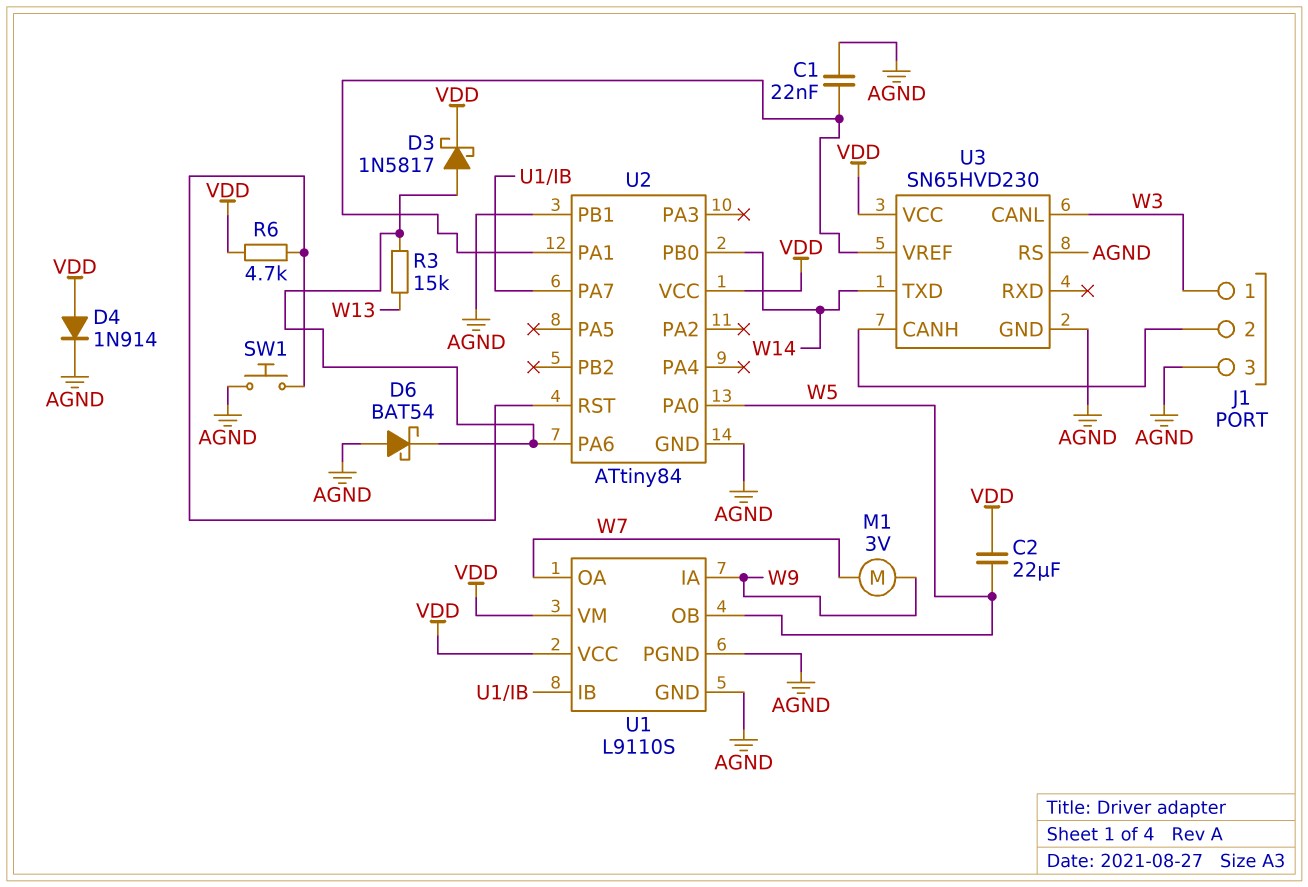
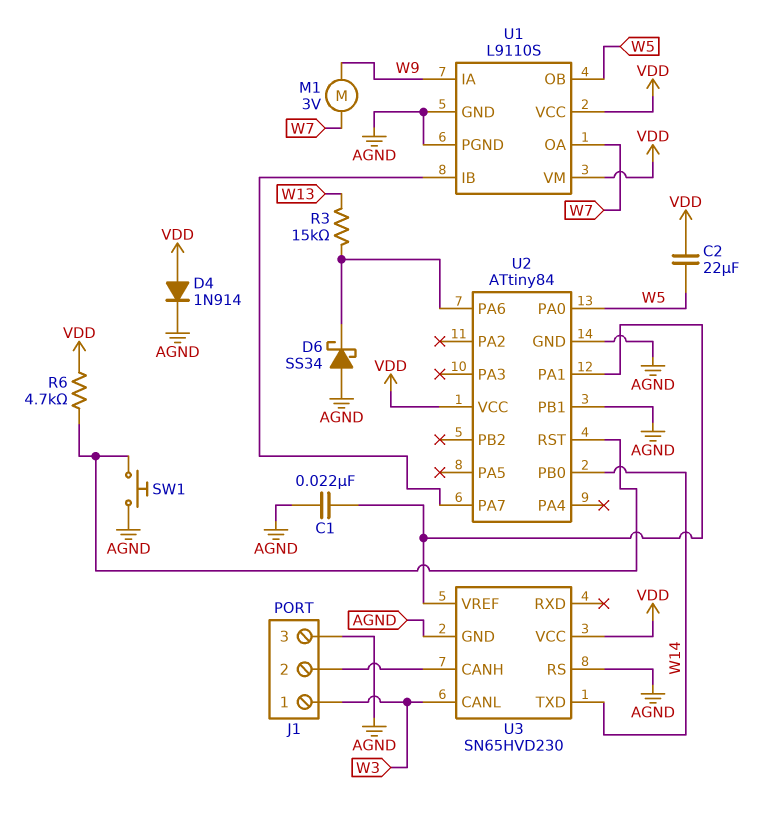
D3: schottky 1N5817 (A U2/PA6, K VDD) -> none
D6: schottky BAT54 (A AGND, K U2/PA6) -> schottky SS34 (A AGND, K U2/PA6)

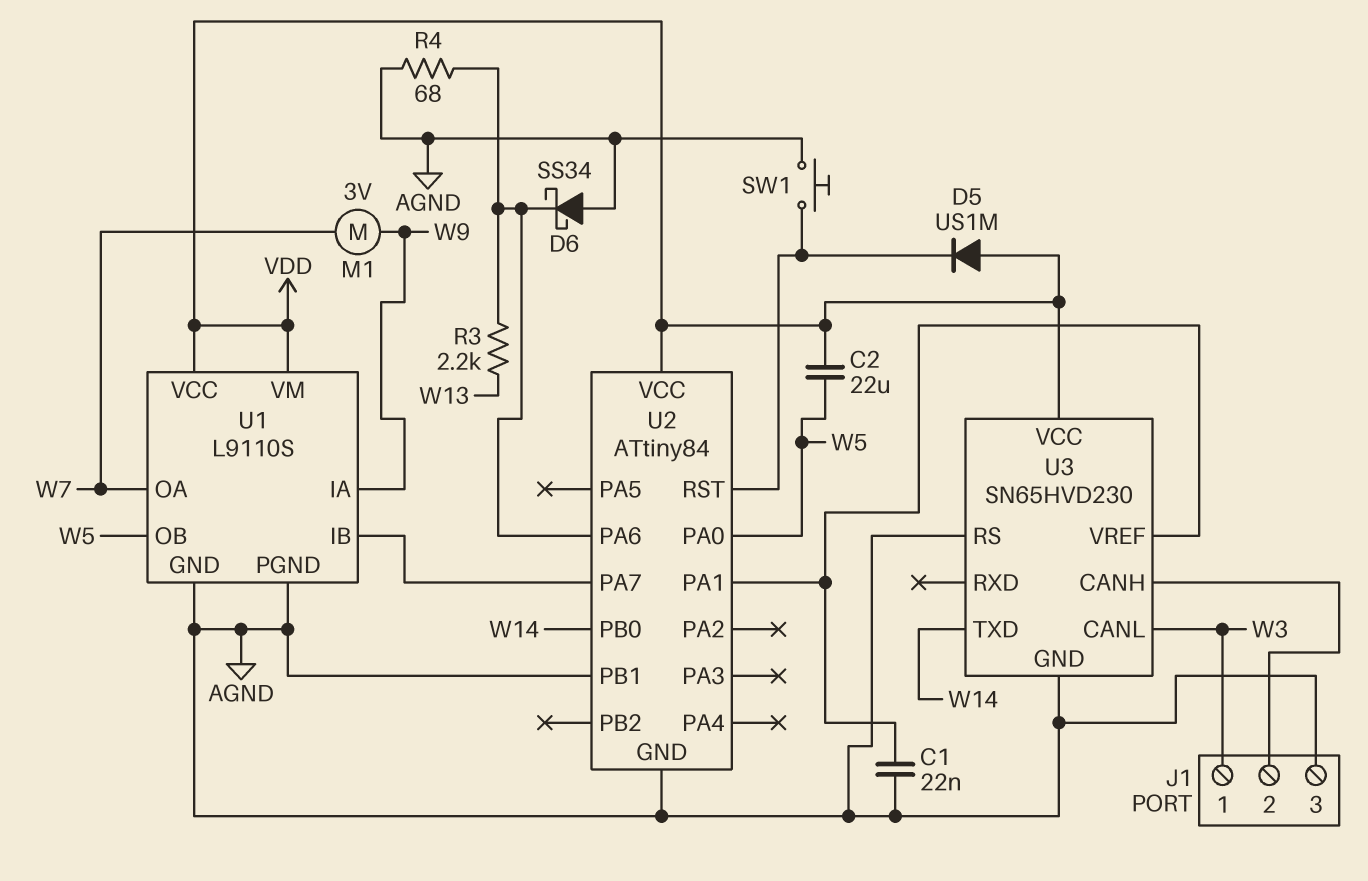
D4: diode 1N914 (A VDD, K AGND) -> none
D5: none -> diode US1M (A VDD, K U2/RST)
R3: 15k (U2/PA6, W13) -> 2.2k (U2/PA6, W13)
R4: none -> 68 (AGND, U2/PA6)
R6: 4.7k (U2/RST, VDD) -> none

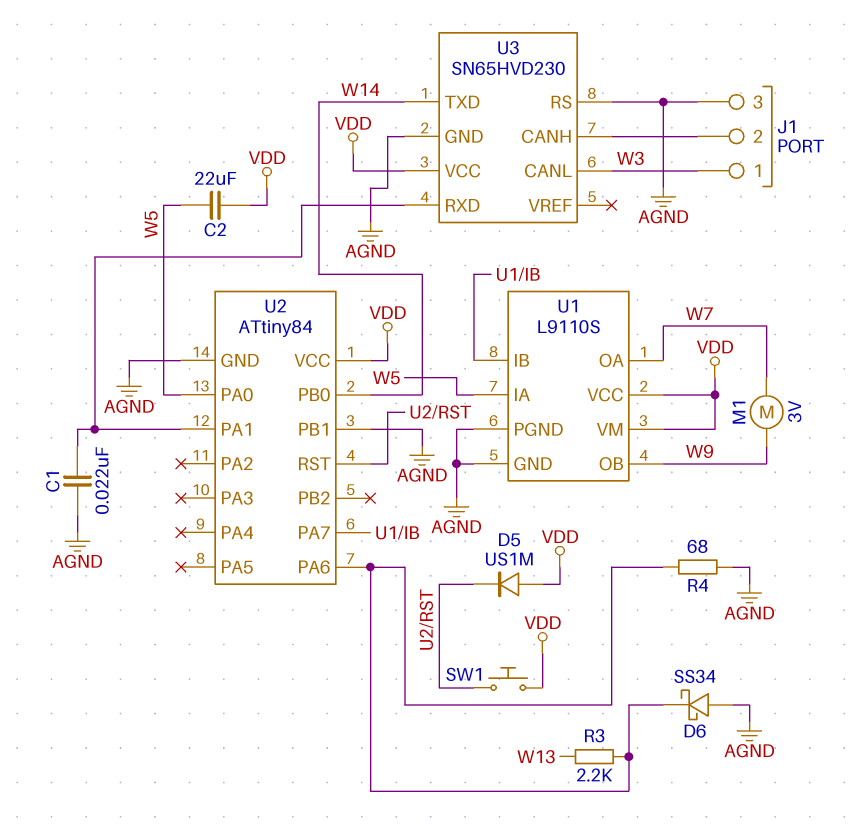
SW1: button (AGND, U2/RST) -> button (U2/RST, VDD)
U1 pin IA: W9 -> W5
U1 pin OB: W5 -> W9
U3 pin RXD: none -> U2/PA1
U3 pin VREF: U2/PA1 -> none

